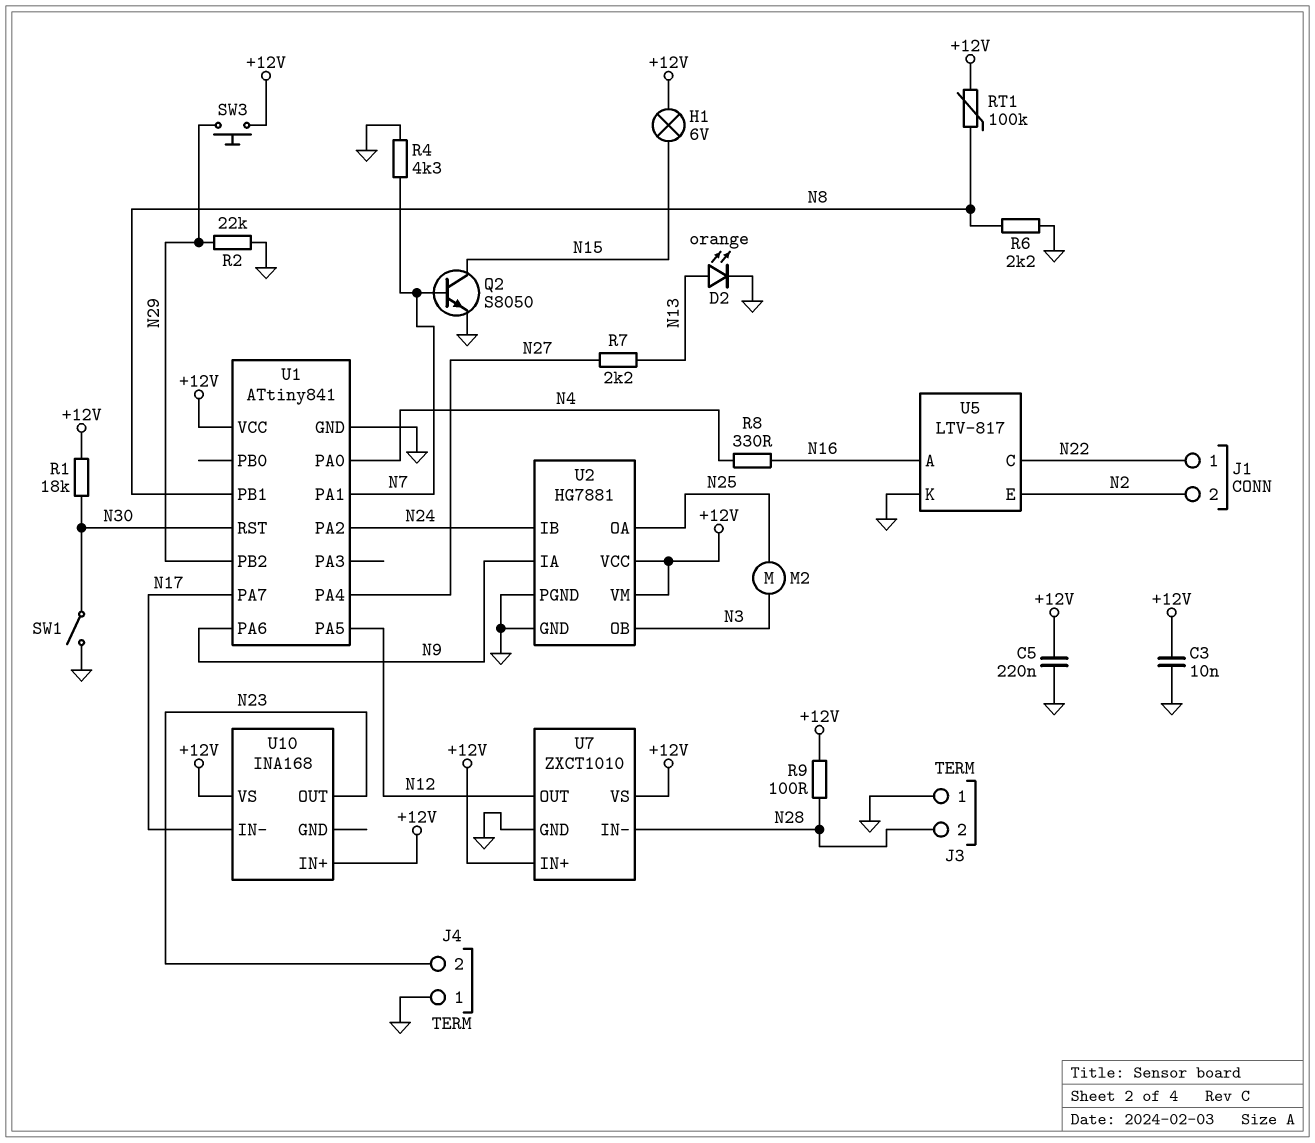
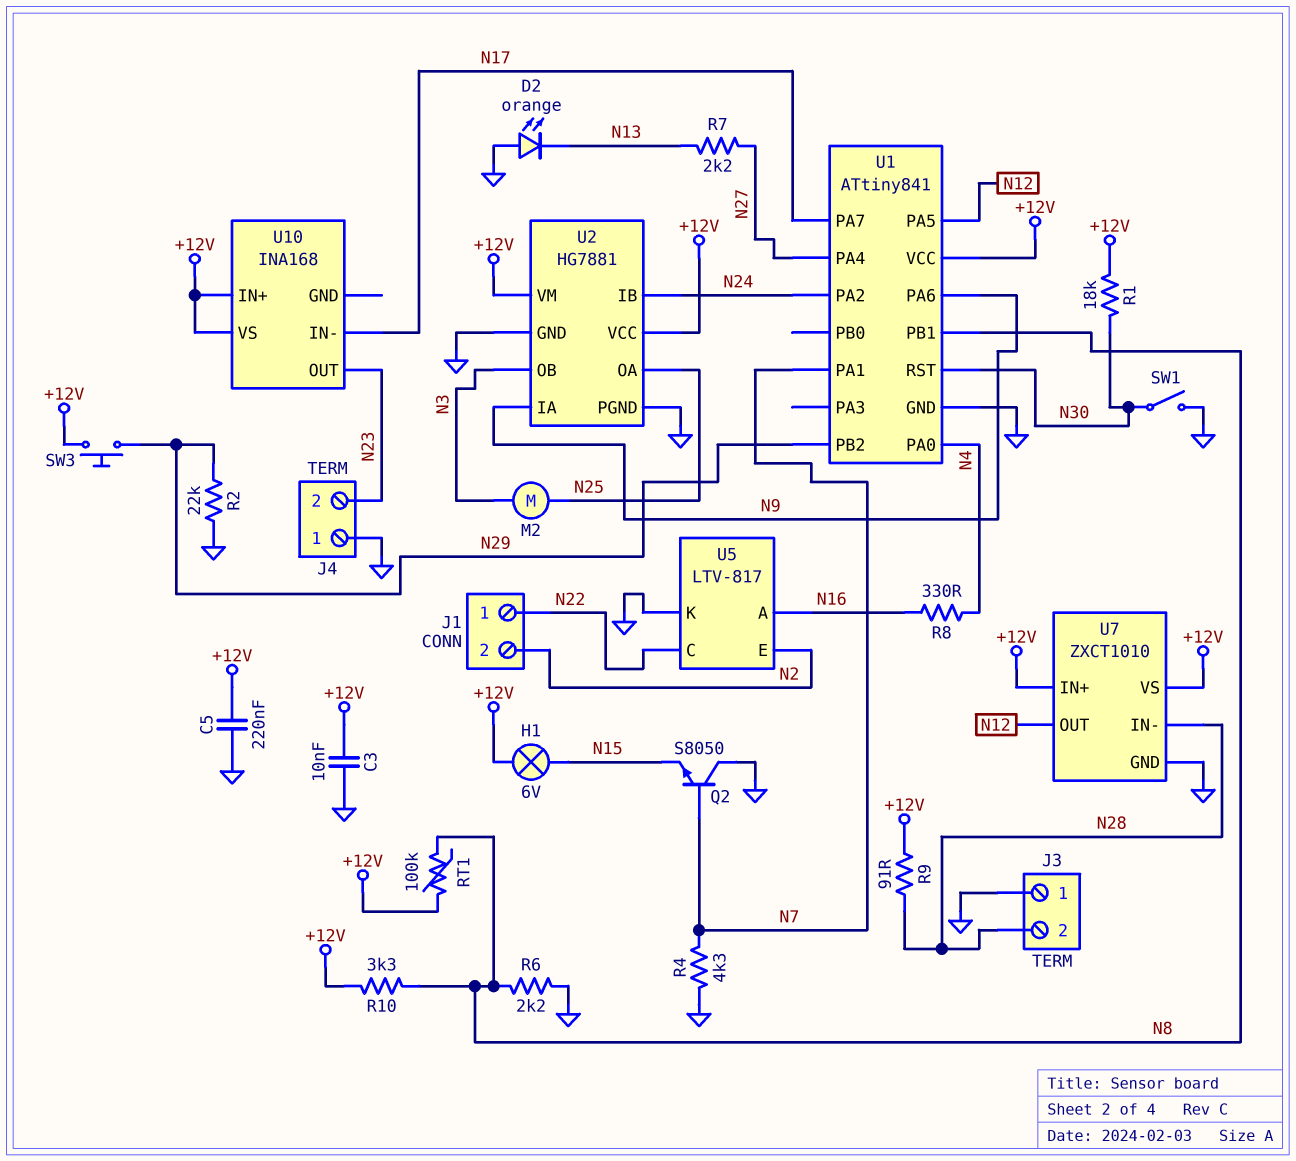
D2: LED orange (A N13, K GND) -> LED orange (A GND, K N13)
Q2: NPN S8050 (B N7, C N15, E GND) -> NPN S8050 (B N7, C GND, E N15)
R9: 100 (+12V, N28) -> 91 (+12V, N28)
R10: none -> 3.3k (+12V, N8)

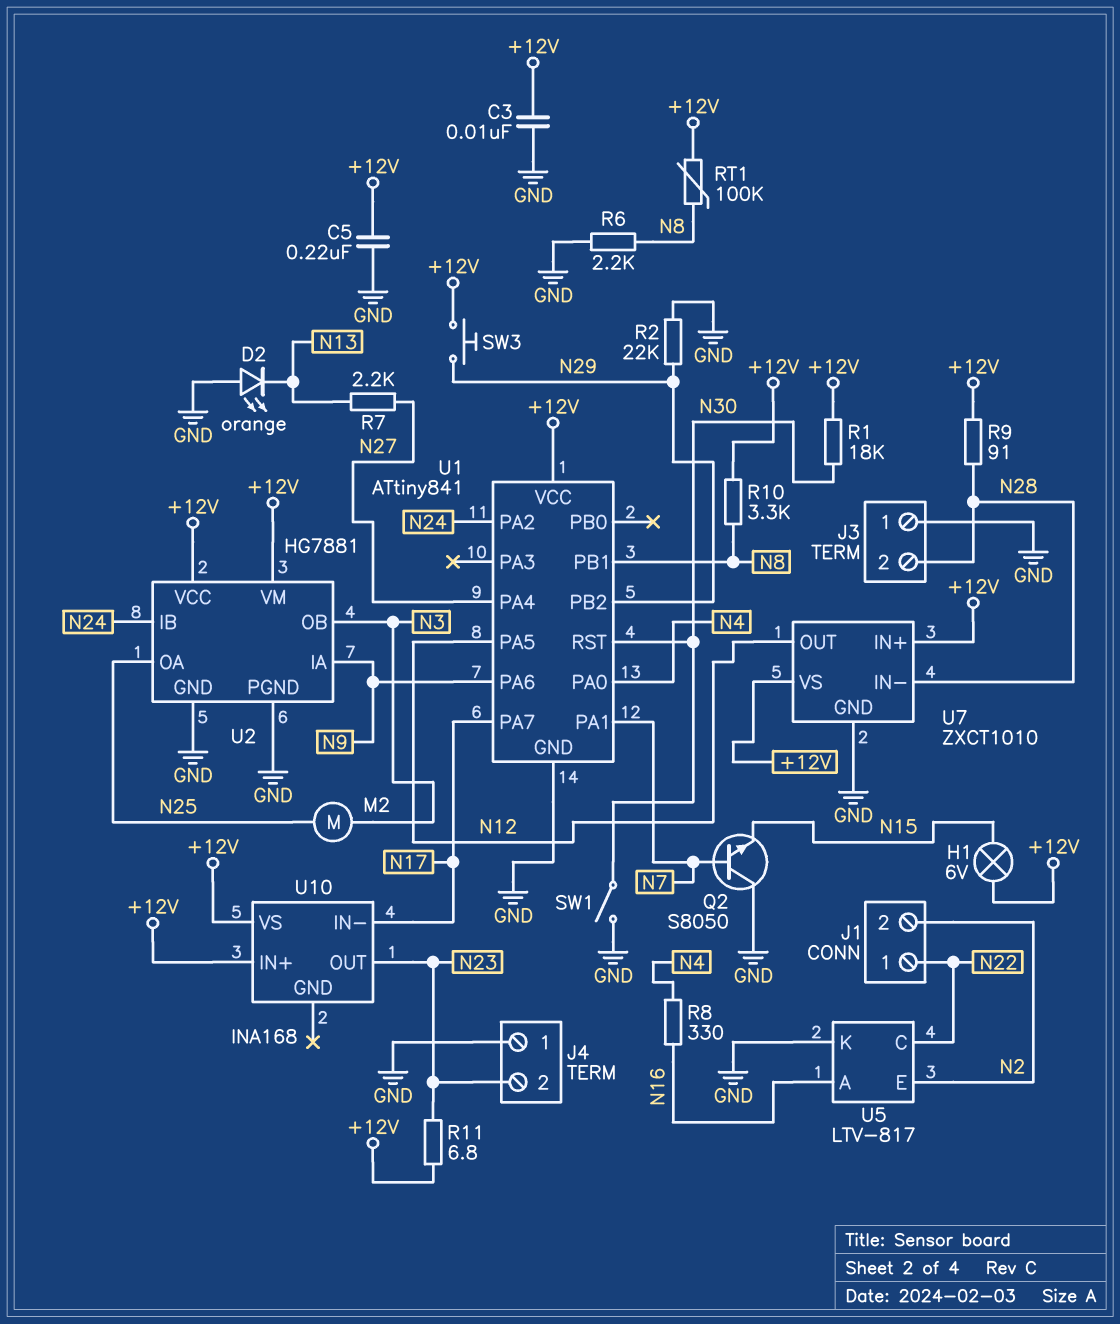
R4: 4.3k (GND, N7) -> none
R11: none -> 6.8 (+12V, N23)

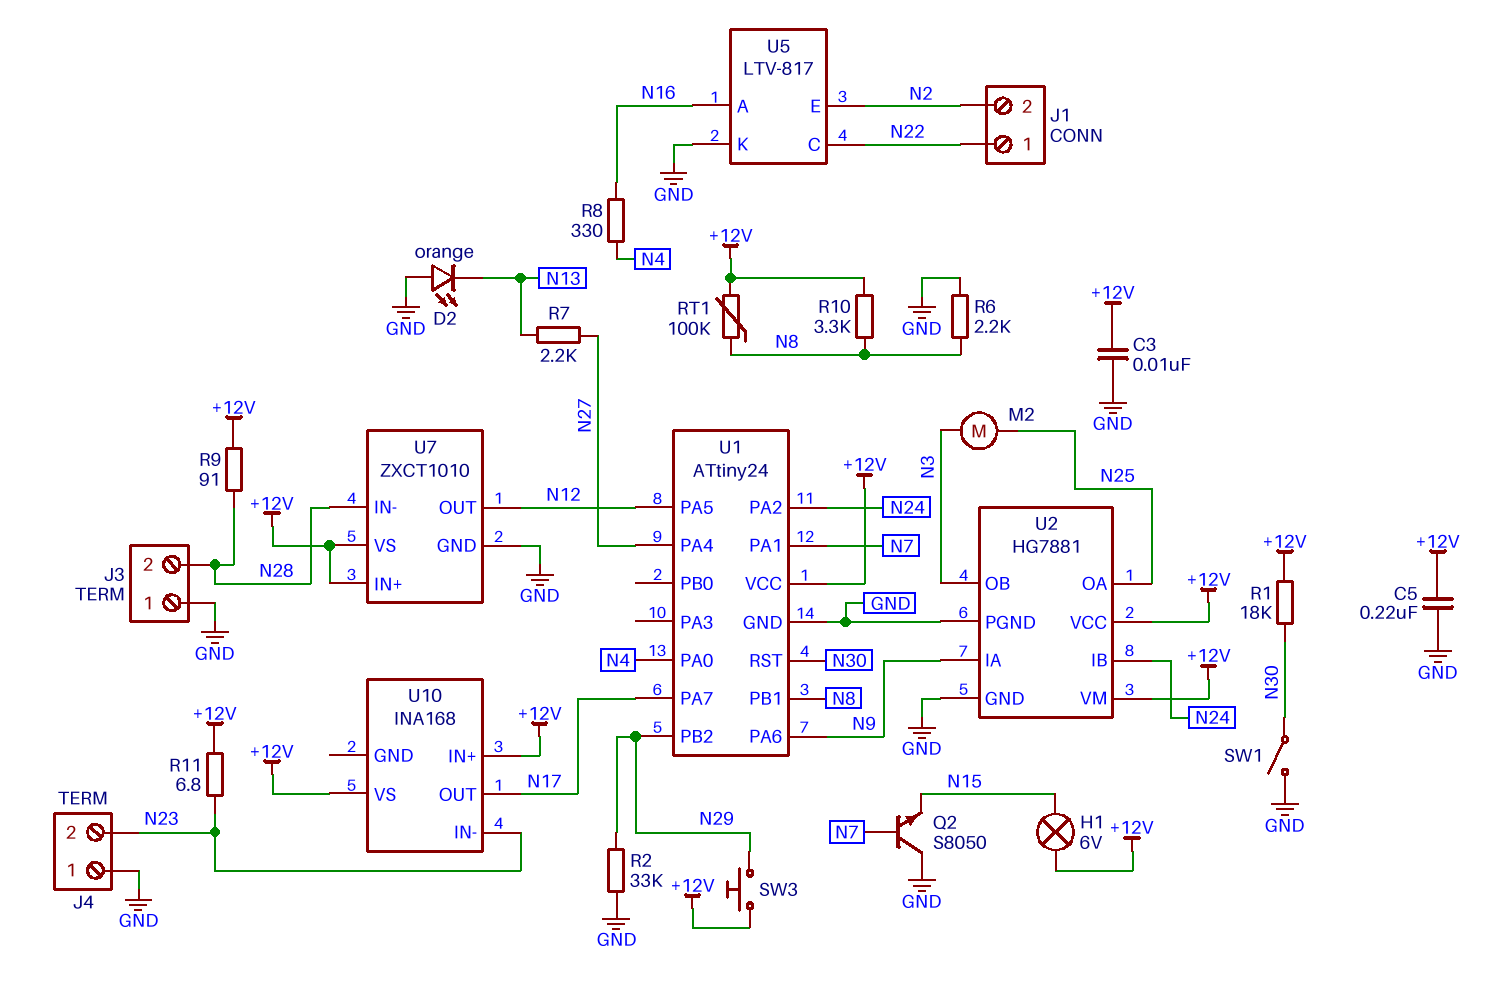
R2: 22k (GND, N29) -> 33k (GND, N29)
U1: ATtiny841 -> ATtiny24
U10 pin IN-: N17 -> N23
U10 pin OUT: N23 -> N17

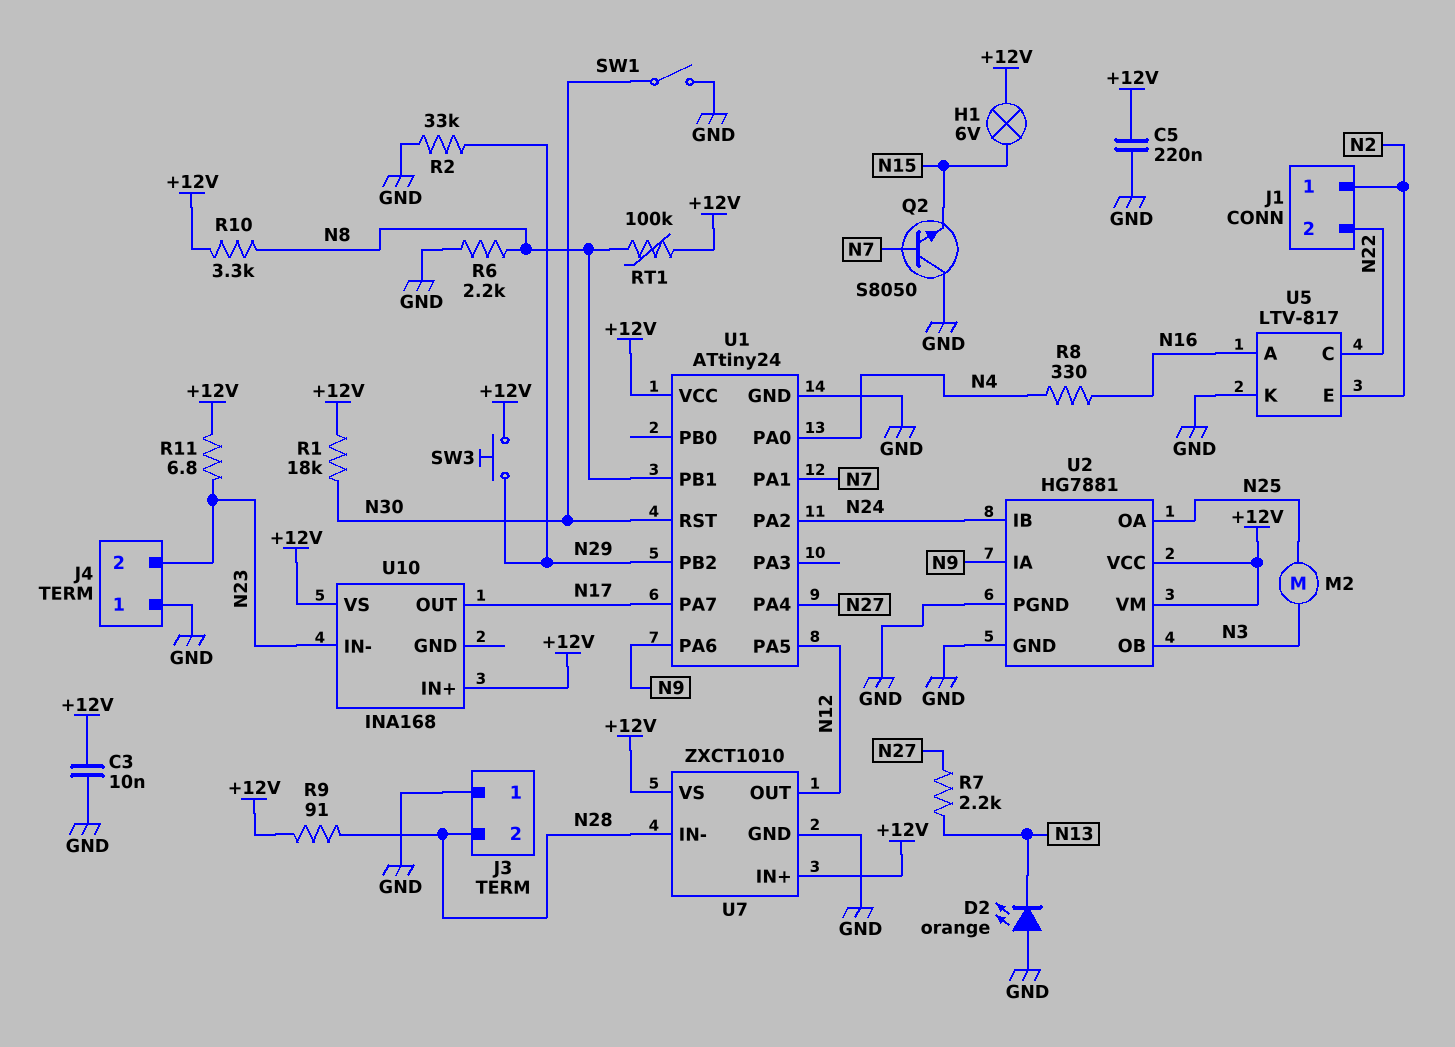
J1 pin 1: N22 -> N2
J1 pin 2: N2 -> N22

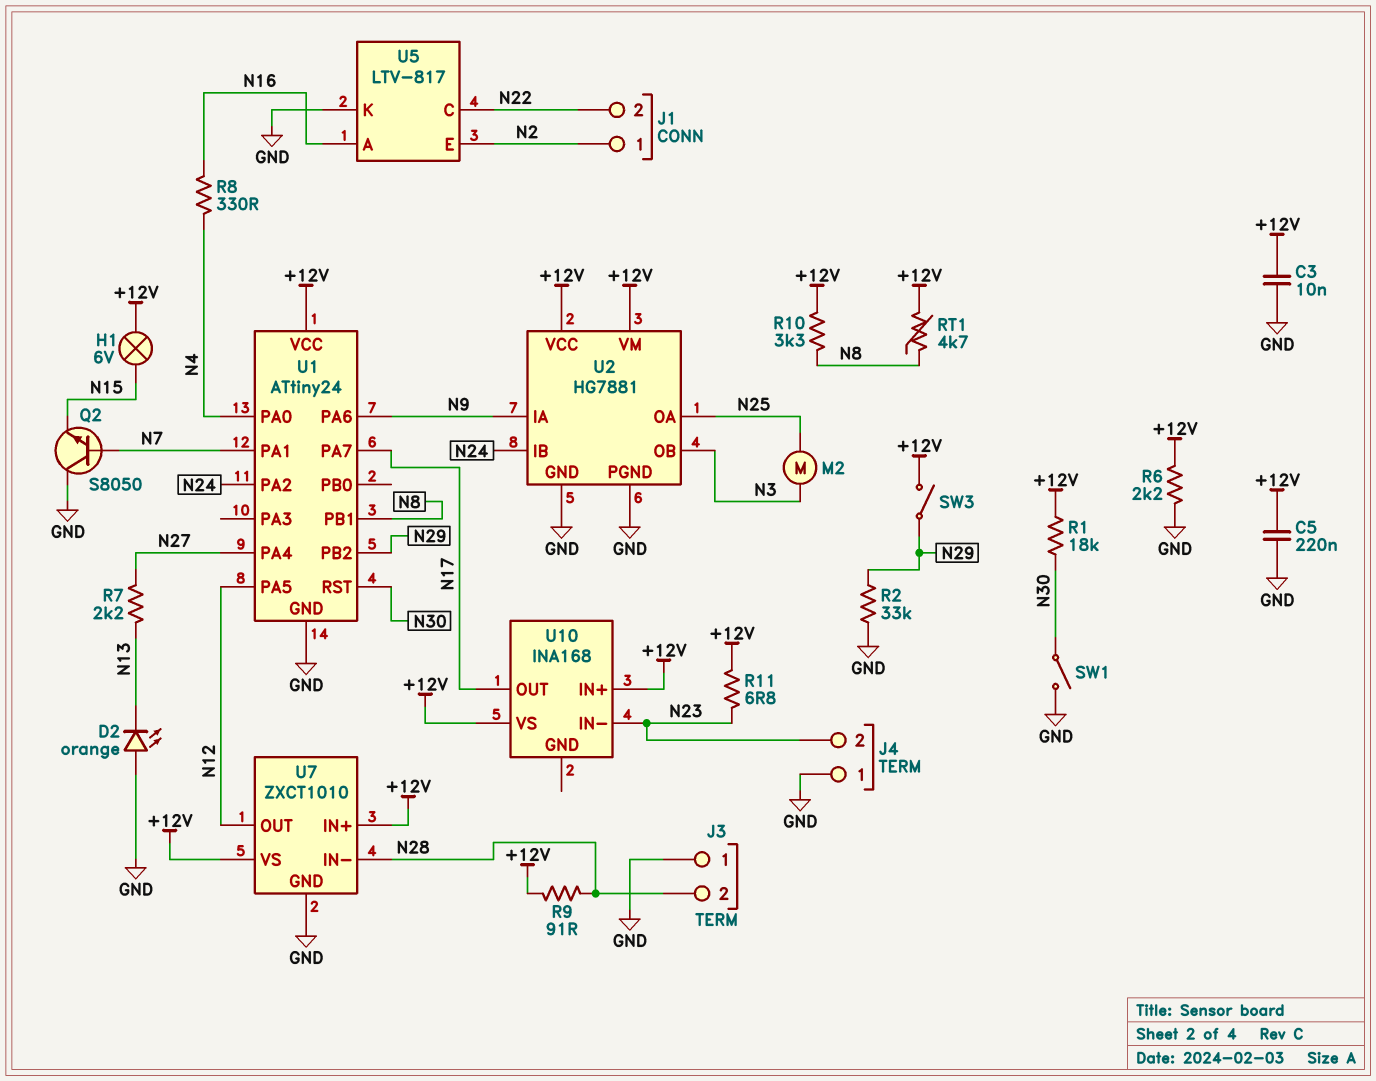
R6: 2.2k (GND, N8) -> 2.2k (+12V, GND)
RT1: 100k (+12V, N8) -> 4.7k (+12V, N8)
SW3: button (+12V, N29) -> switch (+12V, N29)

